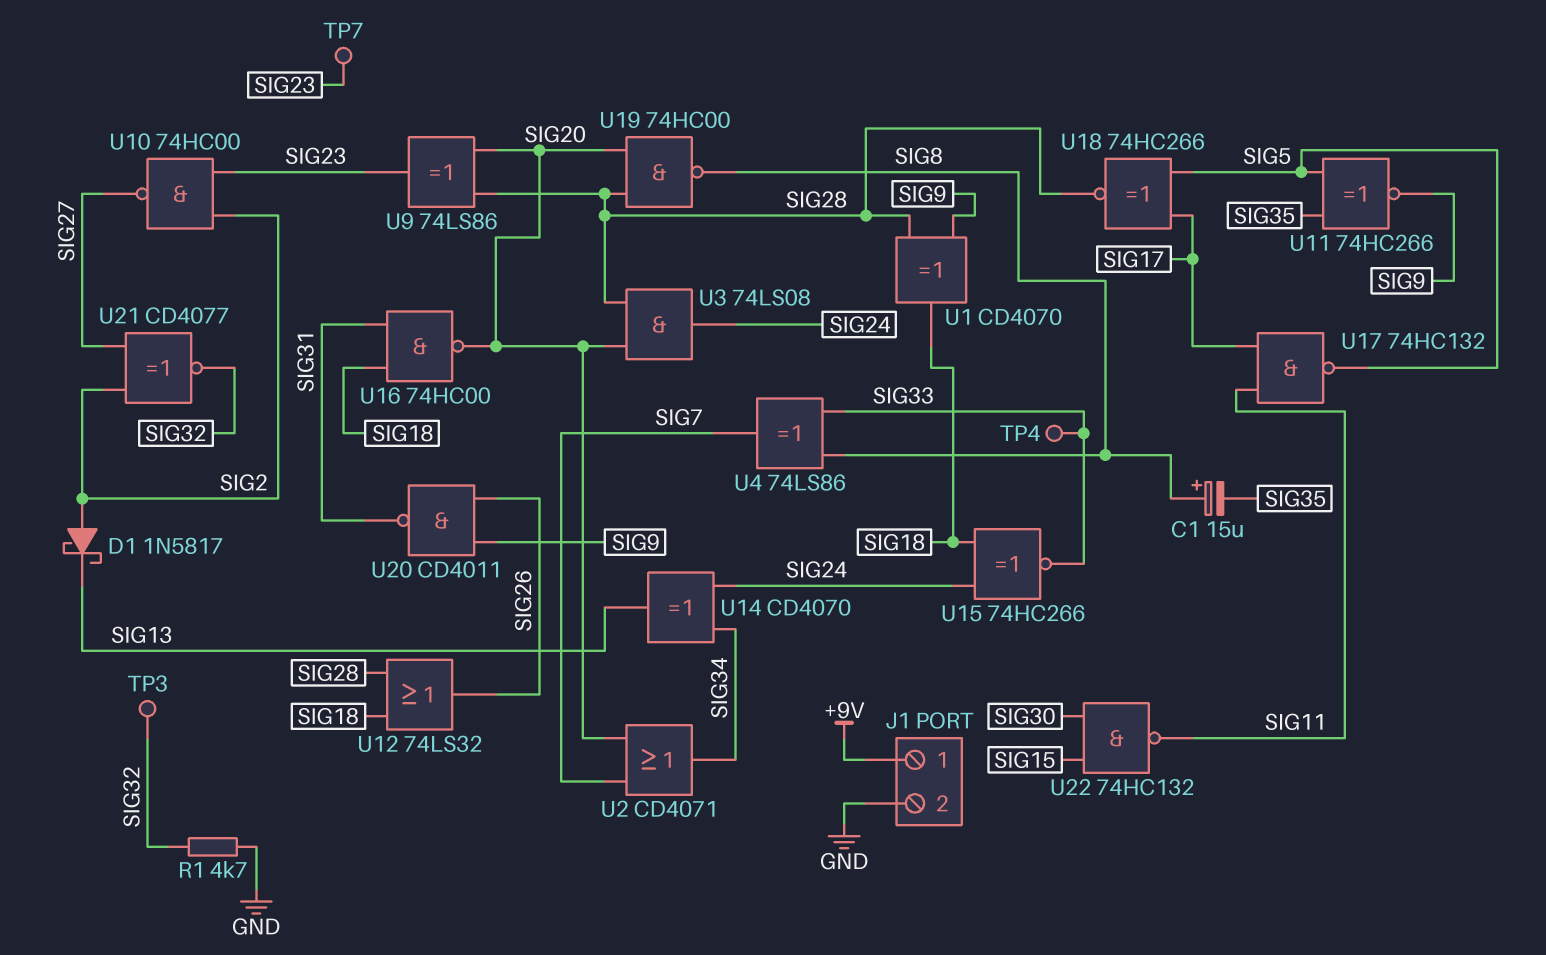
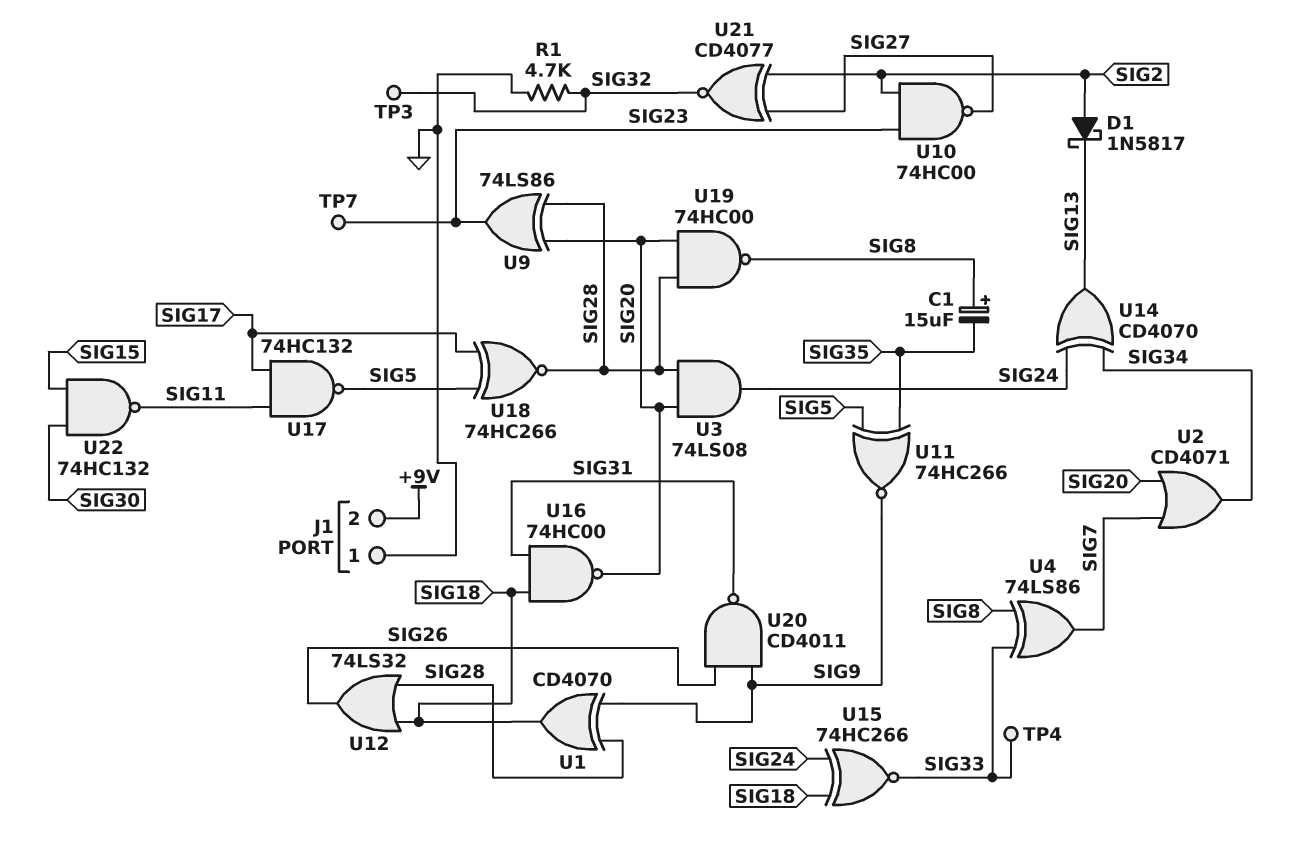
J1 pin 1: +9V -> GND
J1 pin 2: GND -> +9V

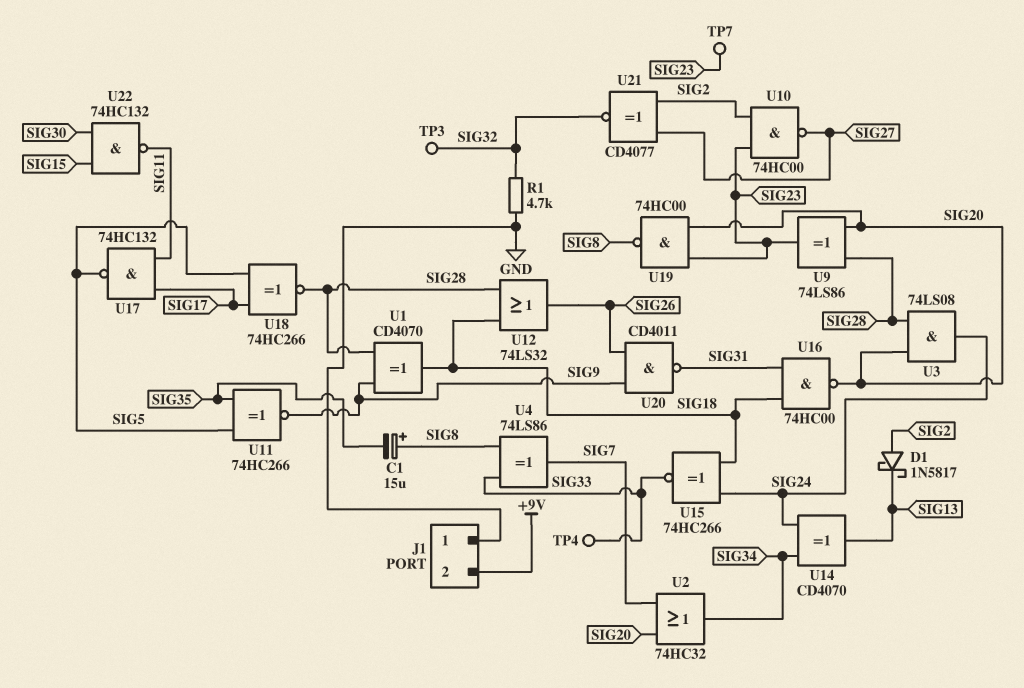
U2: OR CD4071 (in SIG7, in SIG20, out SIG34) -> OR 74HC32 (in SIG7, in SIG20, out SIG34)
U19: NAND 74HC00 (in SIG20, in SIG28, out SIG8) -> NAND 74HC00 (in SIG20, in SIG23, out SIG8)

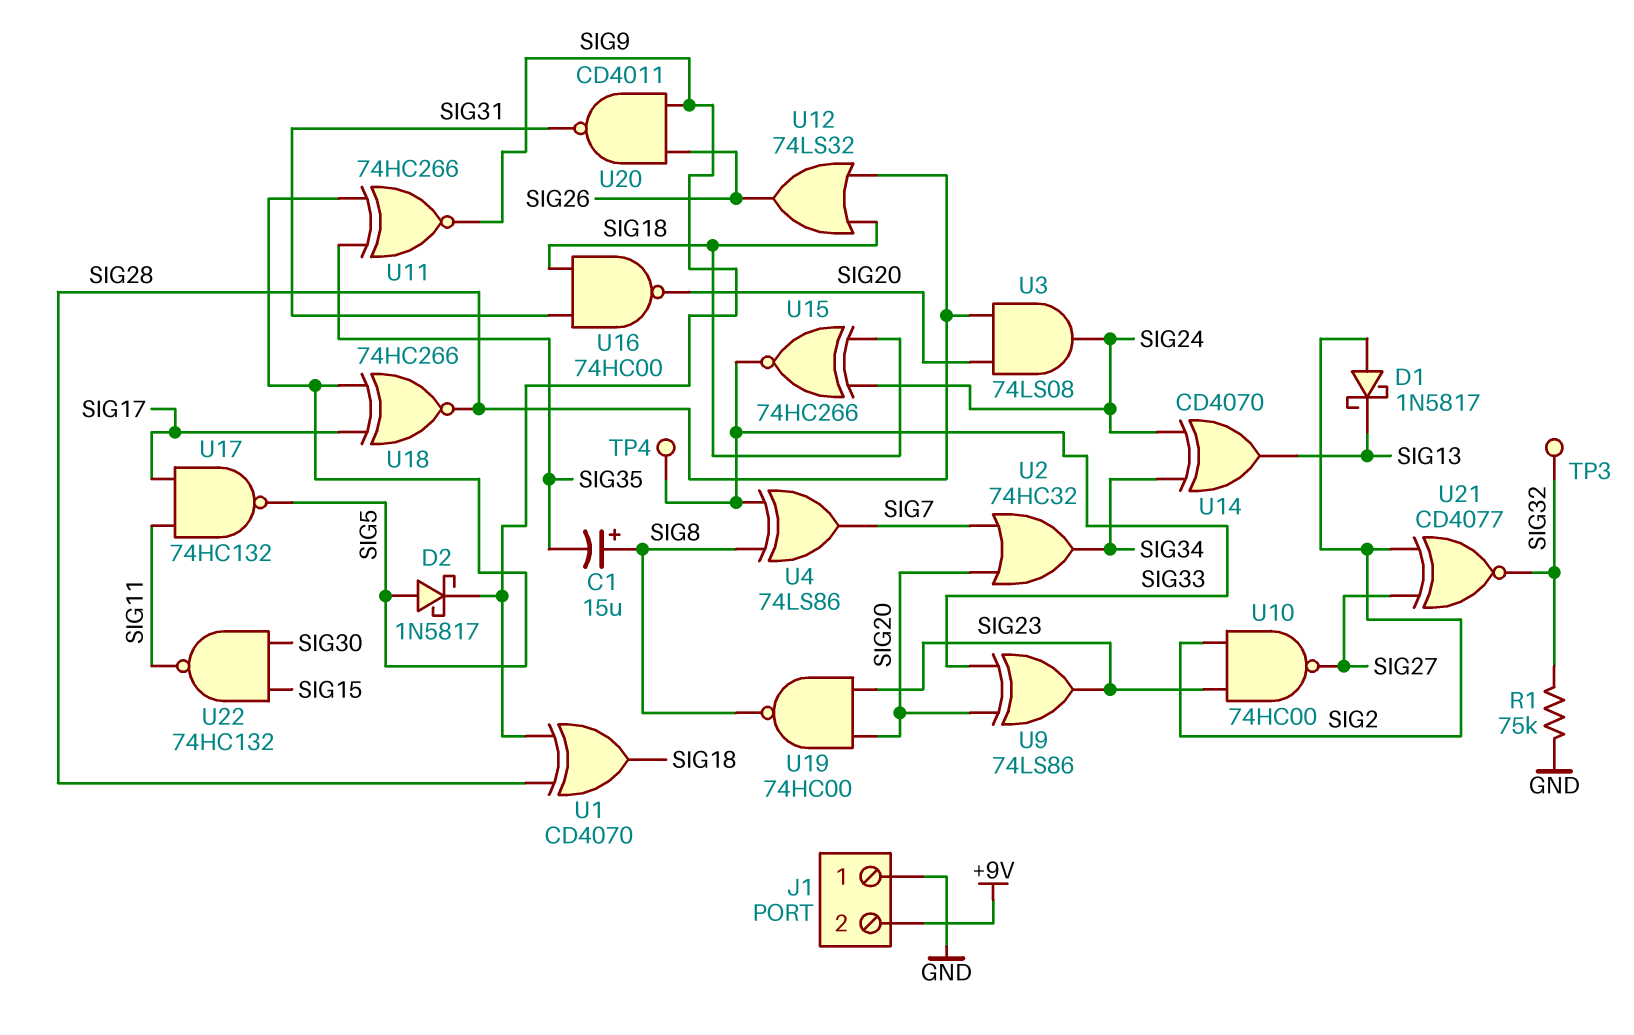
D2: none -> schottky 1N5817 (A SIG5, K SIG9)
R1: 4.7k (GND, SIG32) -> 75k (GND, SIG32)
TP7: test point (SIG23) -> none
U9: XOR 74LS86 (in SIG20, in SIG28, out SIG23) -> XOR 74LS86 (in SIG20, in SIG33, out SIG23)

